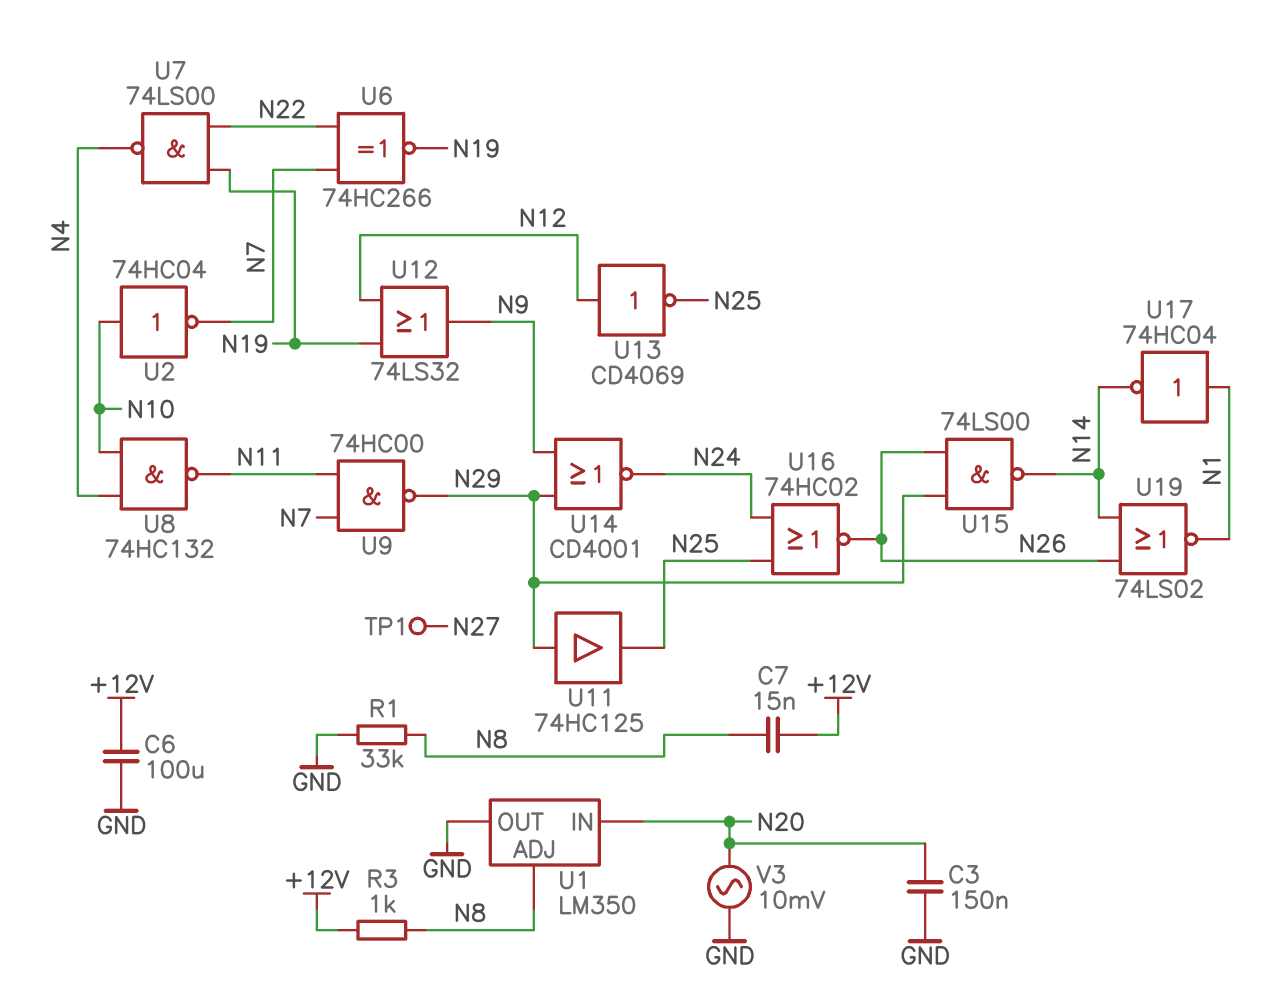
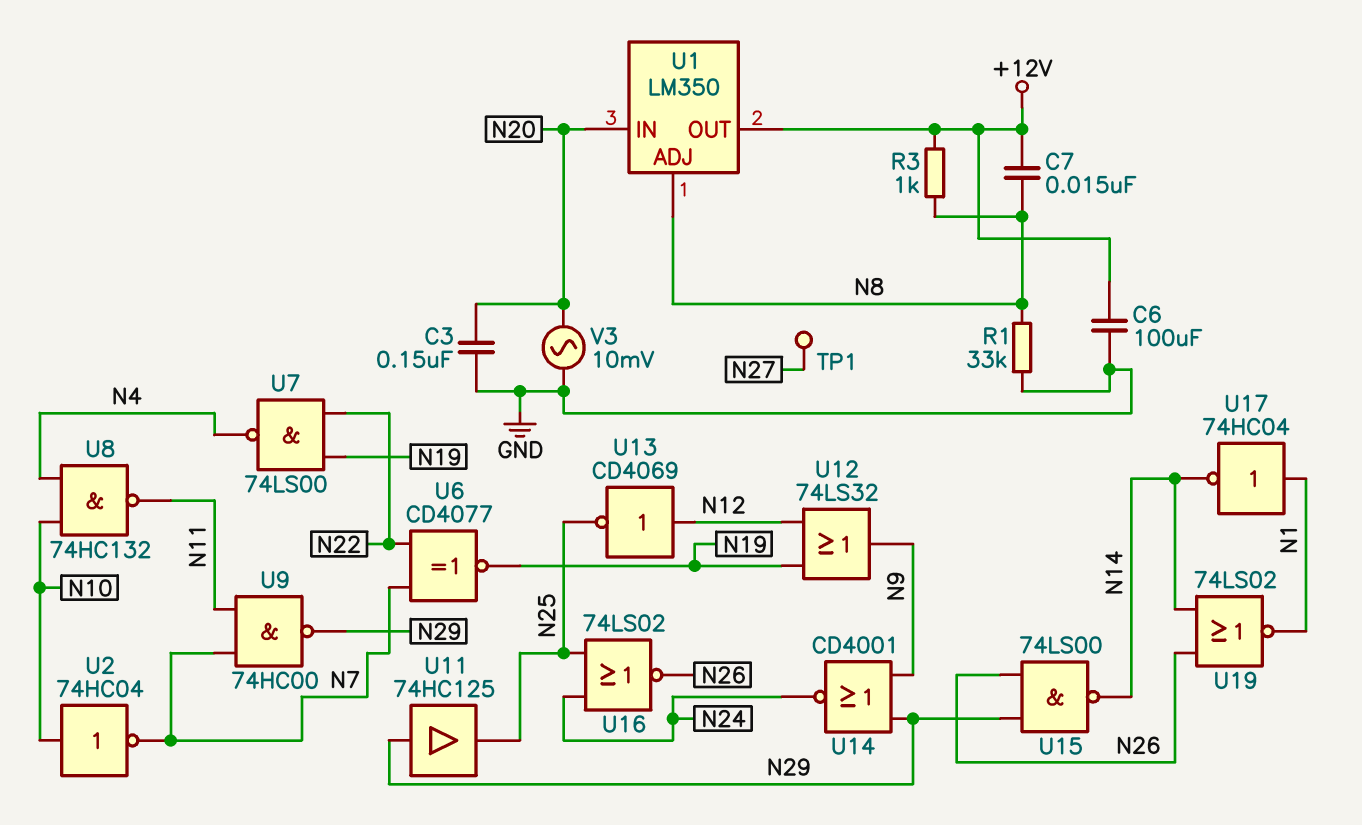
U1 pin OUT: GND -> +12V
U6: XNOR 74HC266 (in N7, in N22, out N19) -> XNOR CD4077 (in N7, in N22, out N19)
U16: NOR 74HC02 (in N24, in N25, out N26) -> NOR 74LS02 (in N24, in N25, out N26)

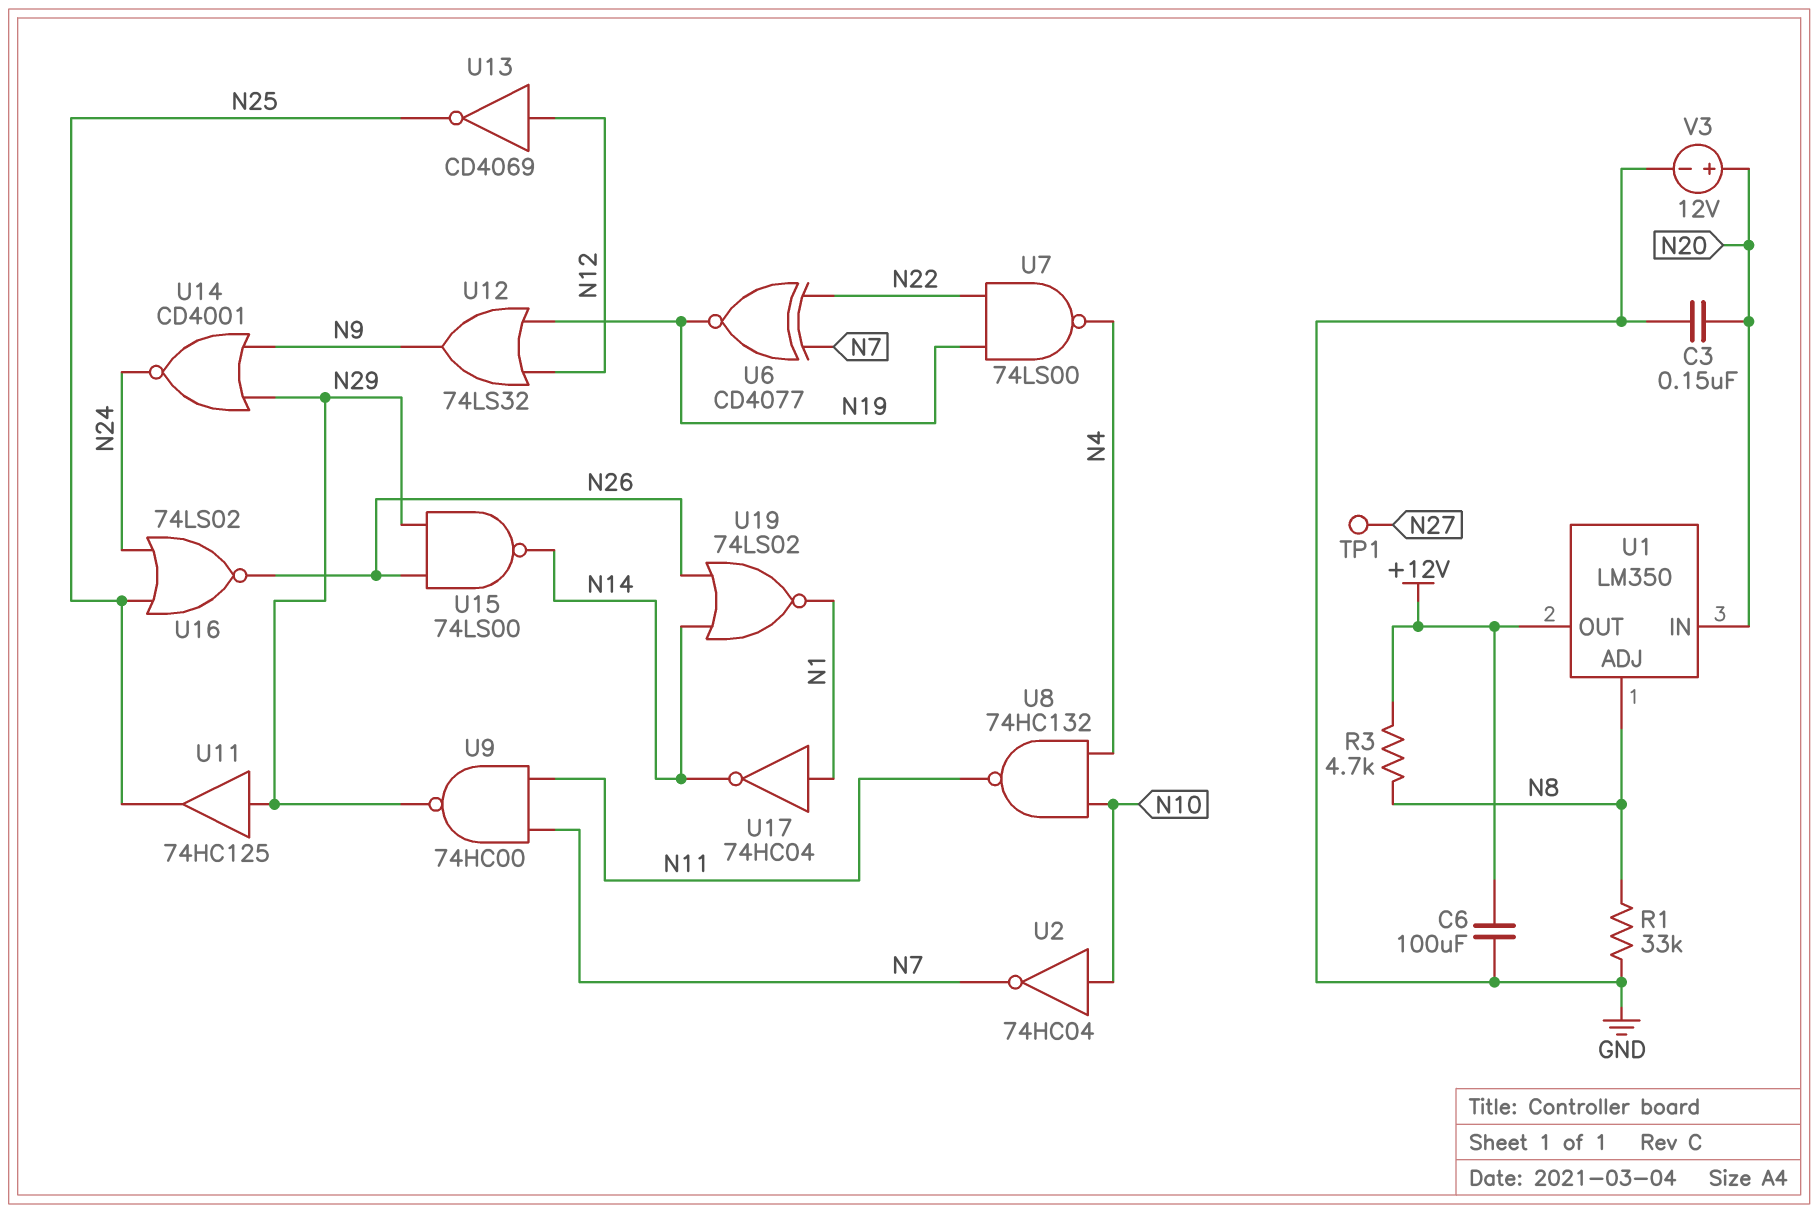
C7: 15nF (+12V, N8) -> none
R3: 1k (+12V, N8) -> 4.7k (+12V, N8)
V3: AC 10mV (GND, N20) -> 12V (plus N20, minus GND)

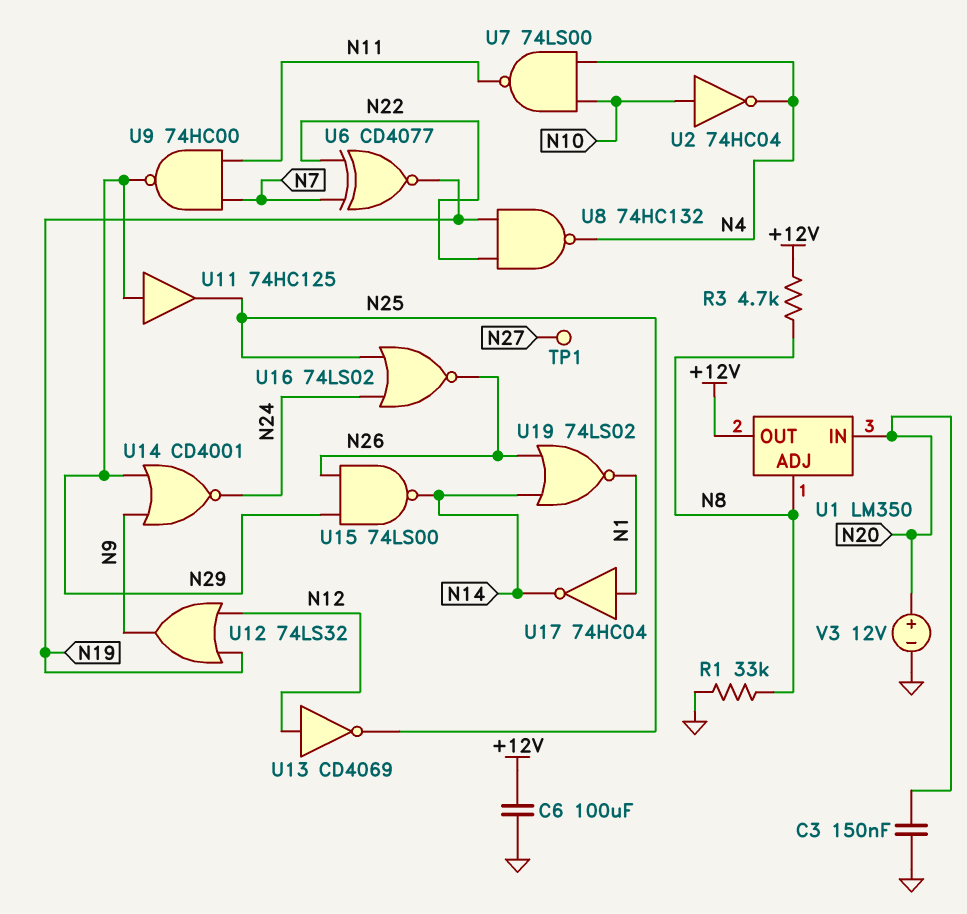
U2: NOT 74HC04 (in N10, out N7) -> NOT 74HC04 (in N10, out N4)
U7: NAND 74LS00 (in N19, in N22, out N4) -> NAND 74LS00 (in N4, in N10, out N11)
U8: NAND 74HC132 (in N4, in N10, out N11) -> NAND 74HC132 (in N19, in N22, out N4)

